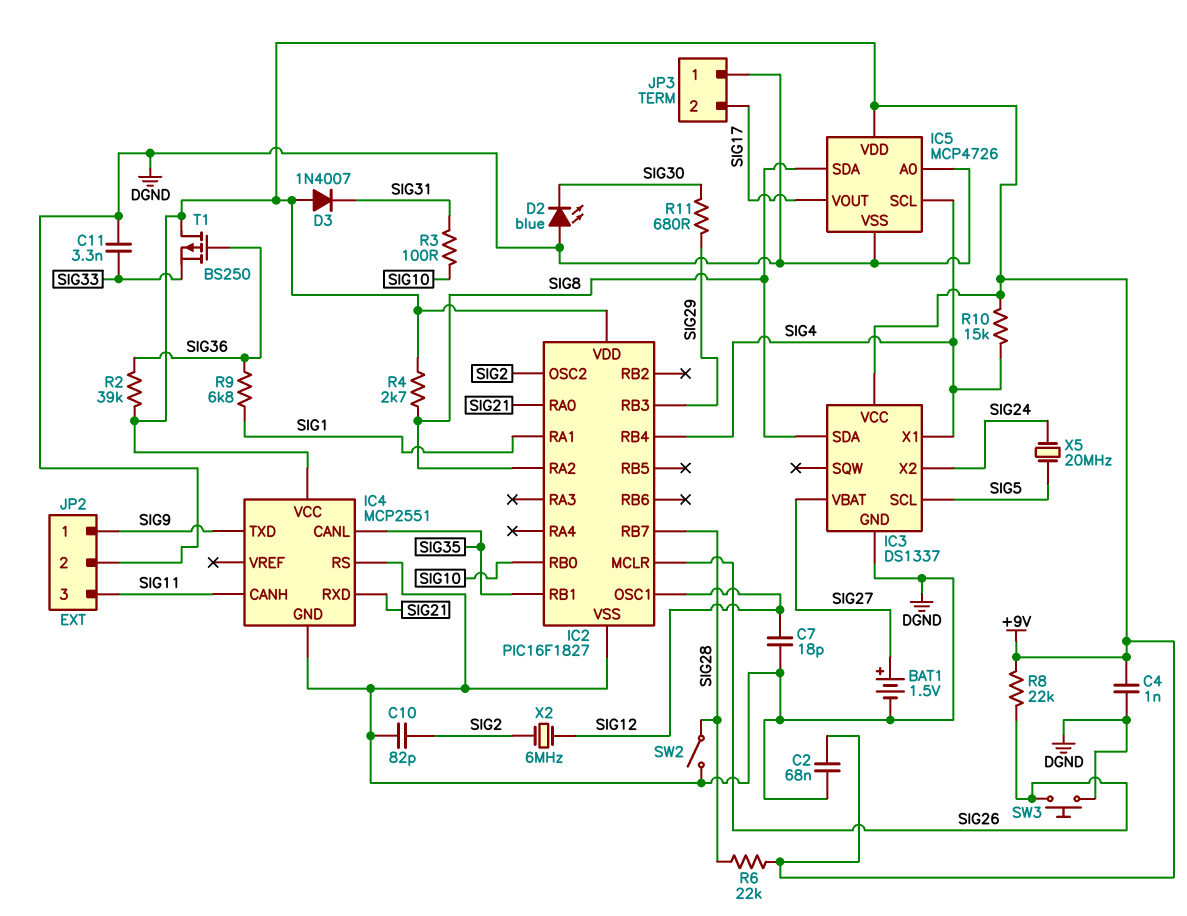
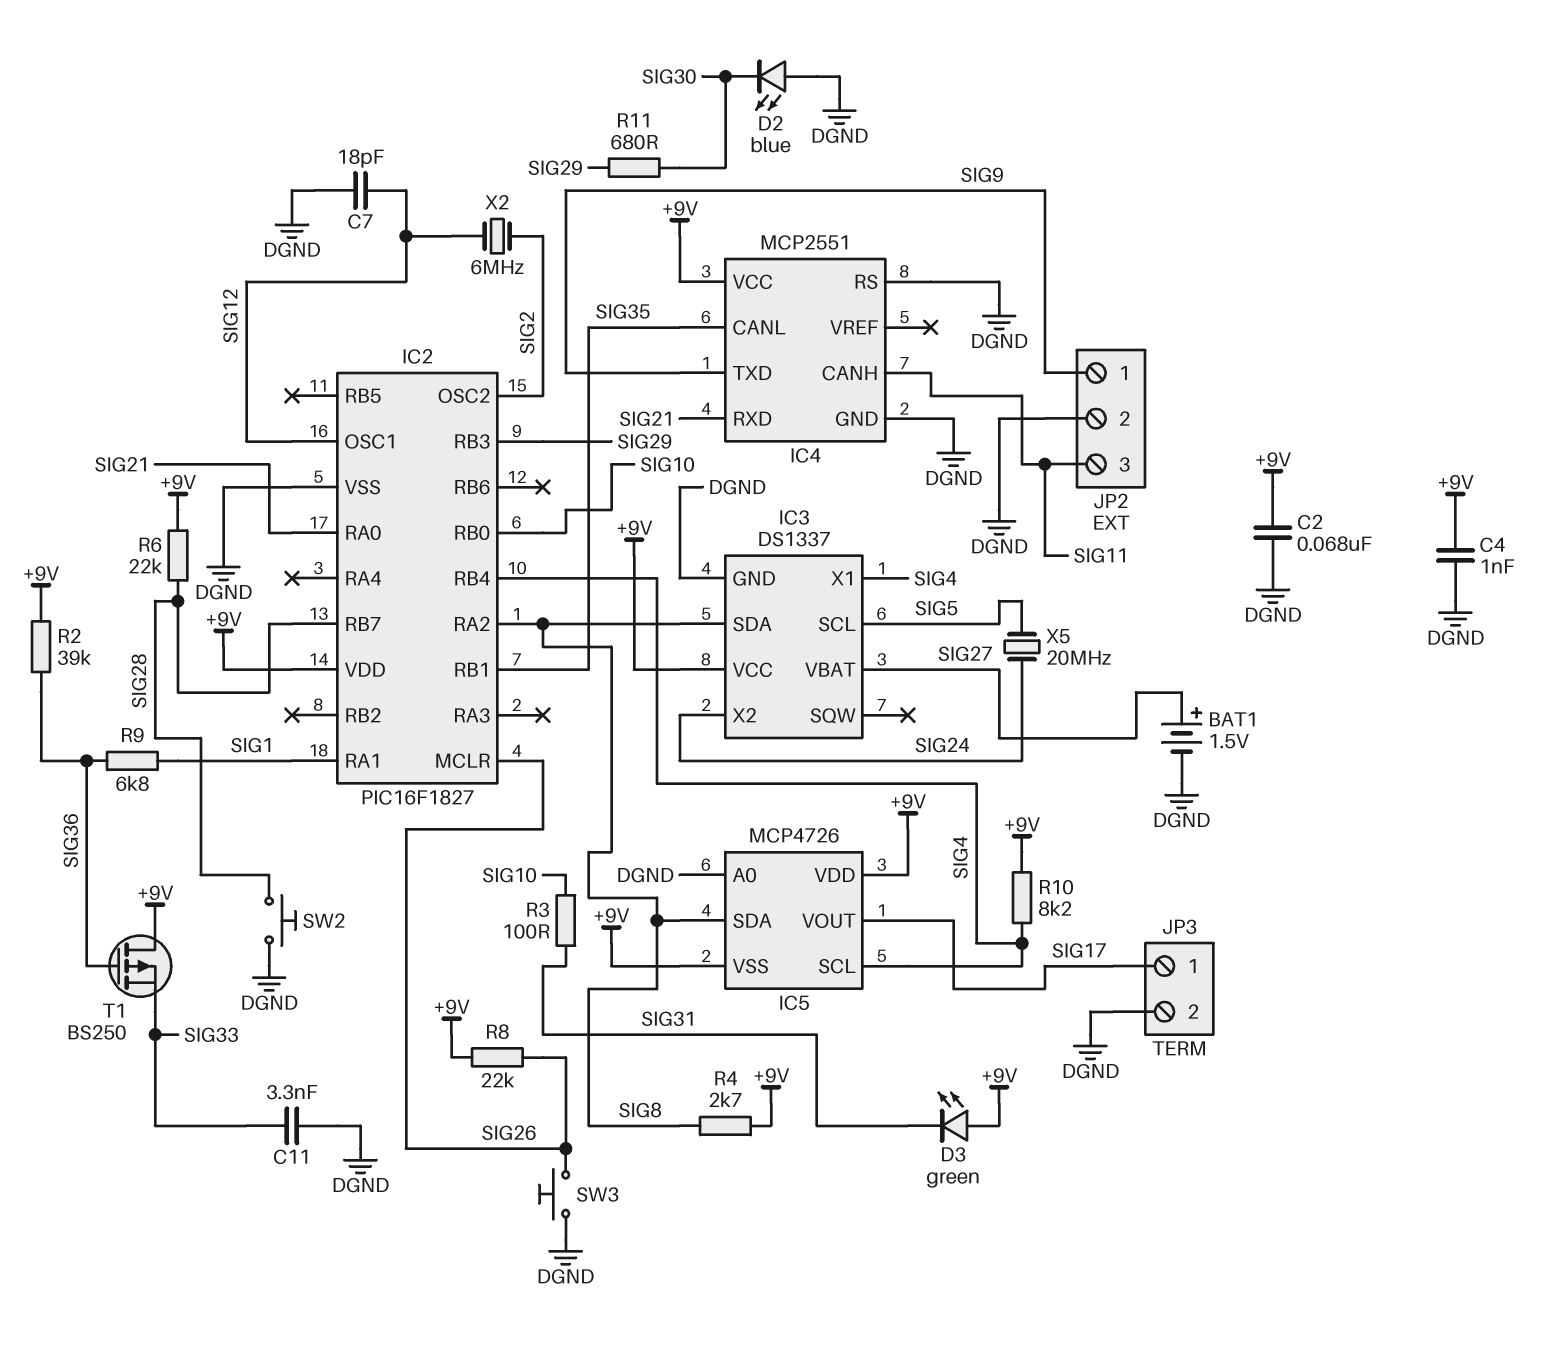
C10: 82pF (DGND, SIG2) -> none
D3: diode 1N4007 (A +9V, K SIG31) -> LED green (A +9V, K SIG31)
IC5 pin VSS: DGND -> +9V
JP3 pin 1: DGND -> SIG17
JP3 pin 2: SIG17 -> DGND
R10: 15k (+9V, SIG4) -> 8.2k (+9V, SIG4)
SW2: switch (DGND, SIG28) -> button (DGND, SIG28)

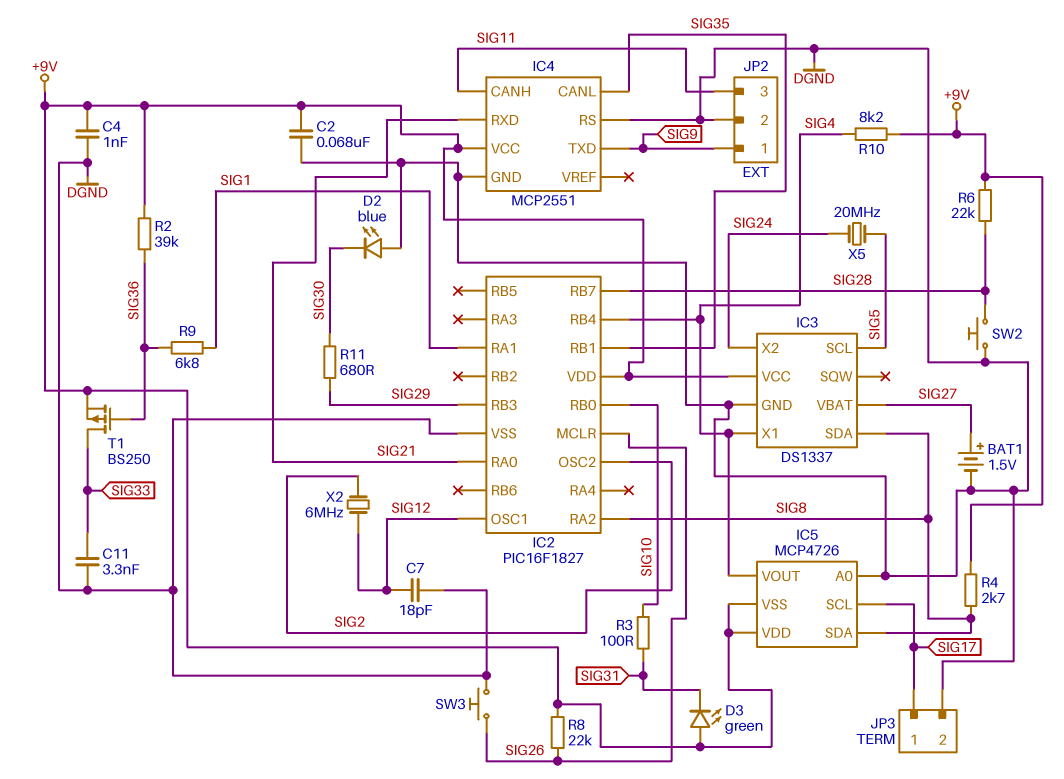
IC5 pin SCL: SIG4 -> SIG17
IC5 pin VOUT: SIG17 -> SIG4
T1: PMOS BS250 (G SIG36, D +9V, S SIG33) -> PMOS BS250 (G SIG36, D SIG33, S +9V)

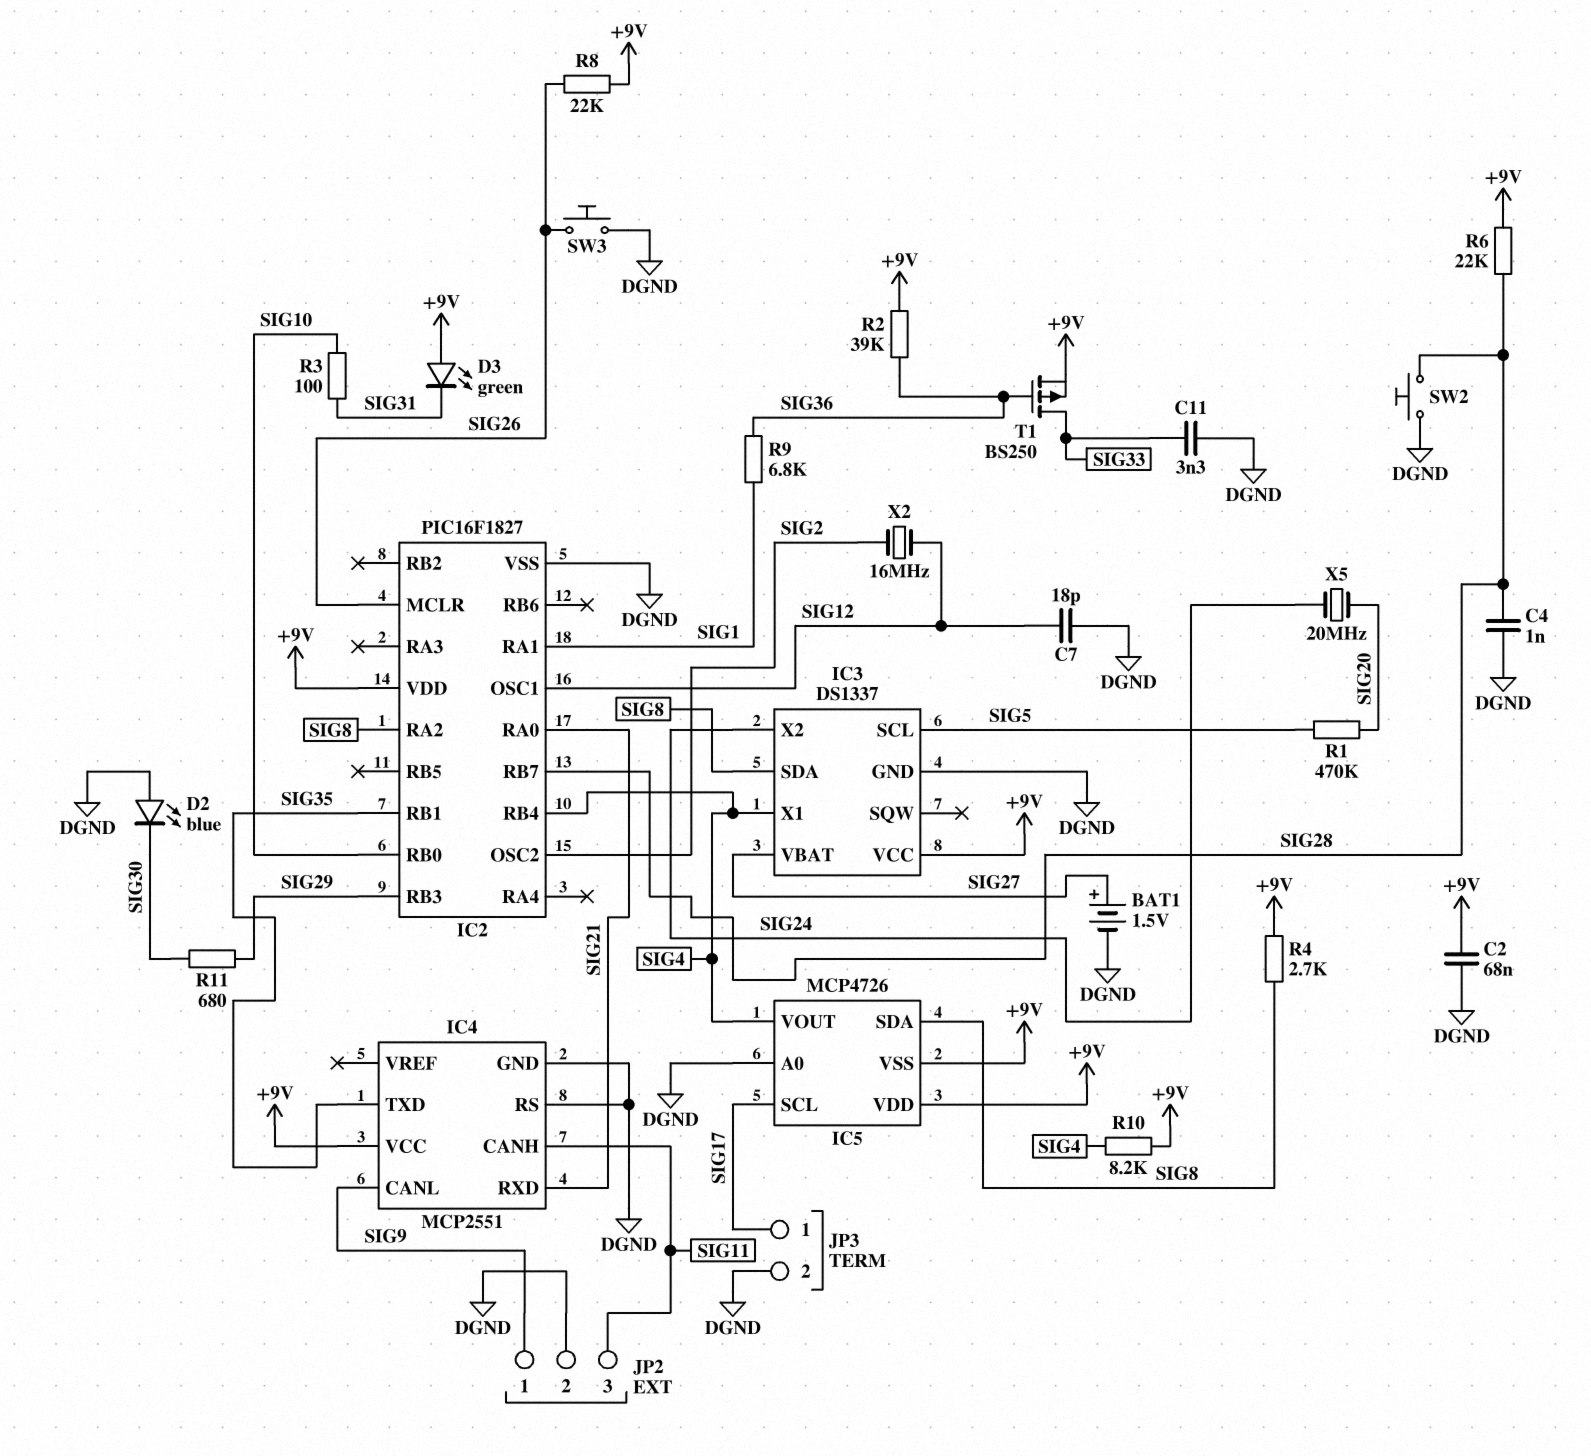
C4: 1nF (+9V, DGND) -> 1nF (DGND, SIG28)
IC4 pin CANL: SIG35 -> SIG9
IC4 pin TXD: SIG9 -> SIG35
R1: none -> 470k (SIG5, SIG20)
X2: 6MHz (SIG2, SIG12) -> 16MHz (SIG2, SIG12)
X5: 20MHz (SIG5, SIG24) -> 20MHz (SIG20, SIG24)

